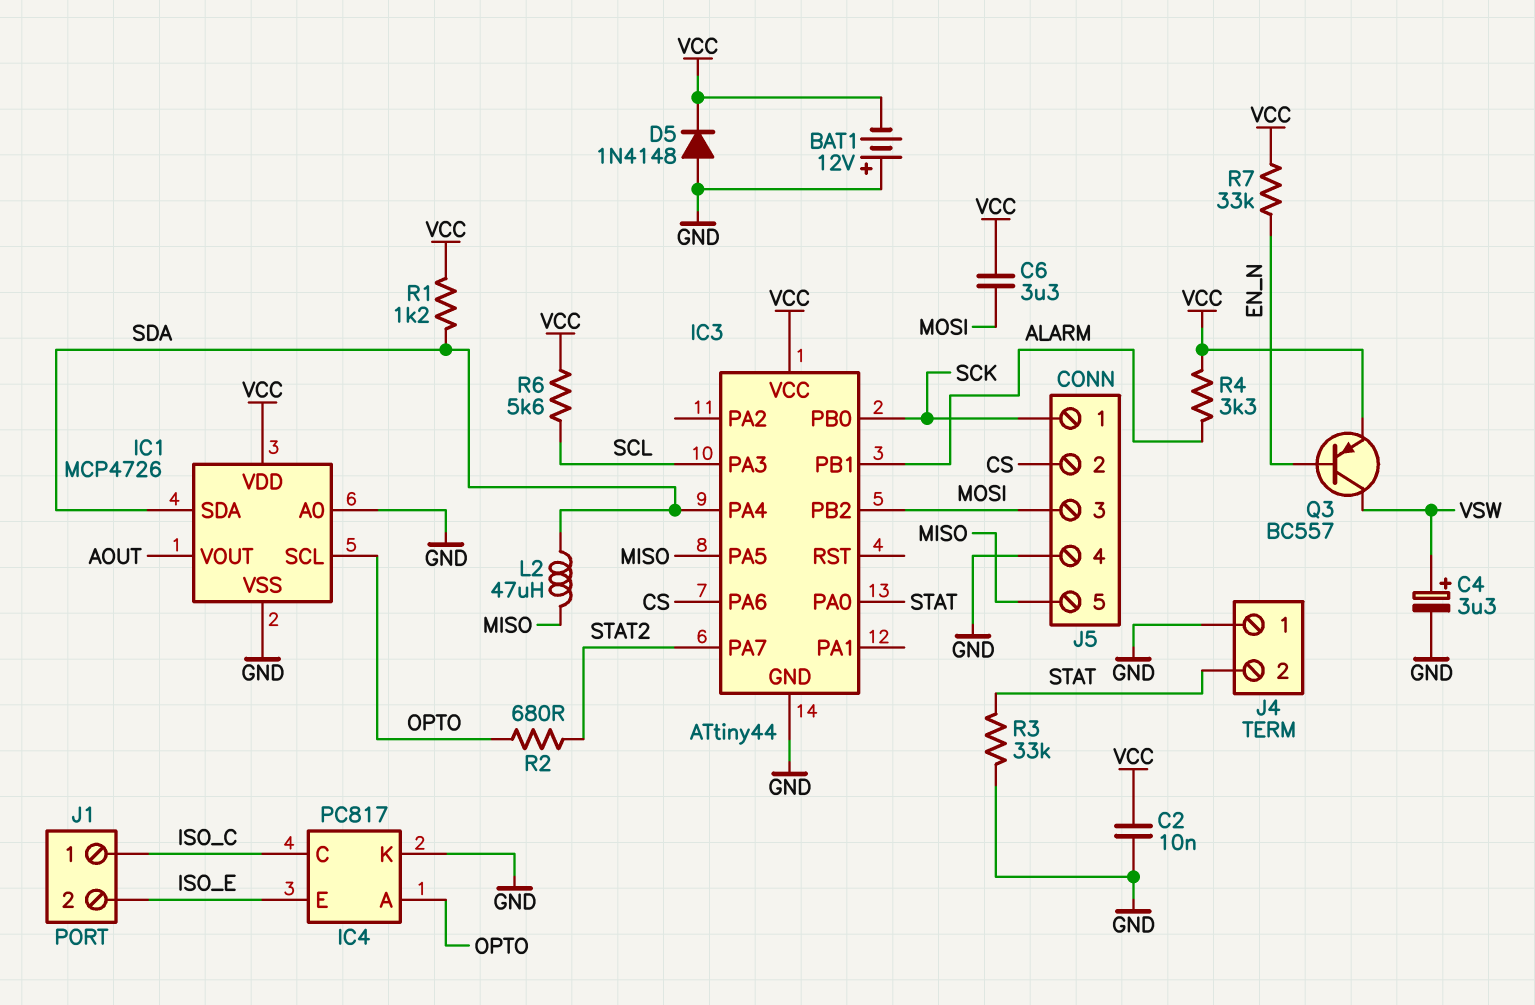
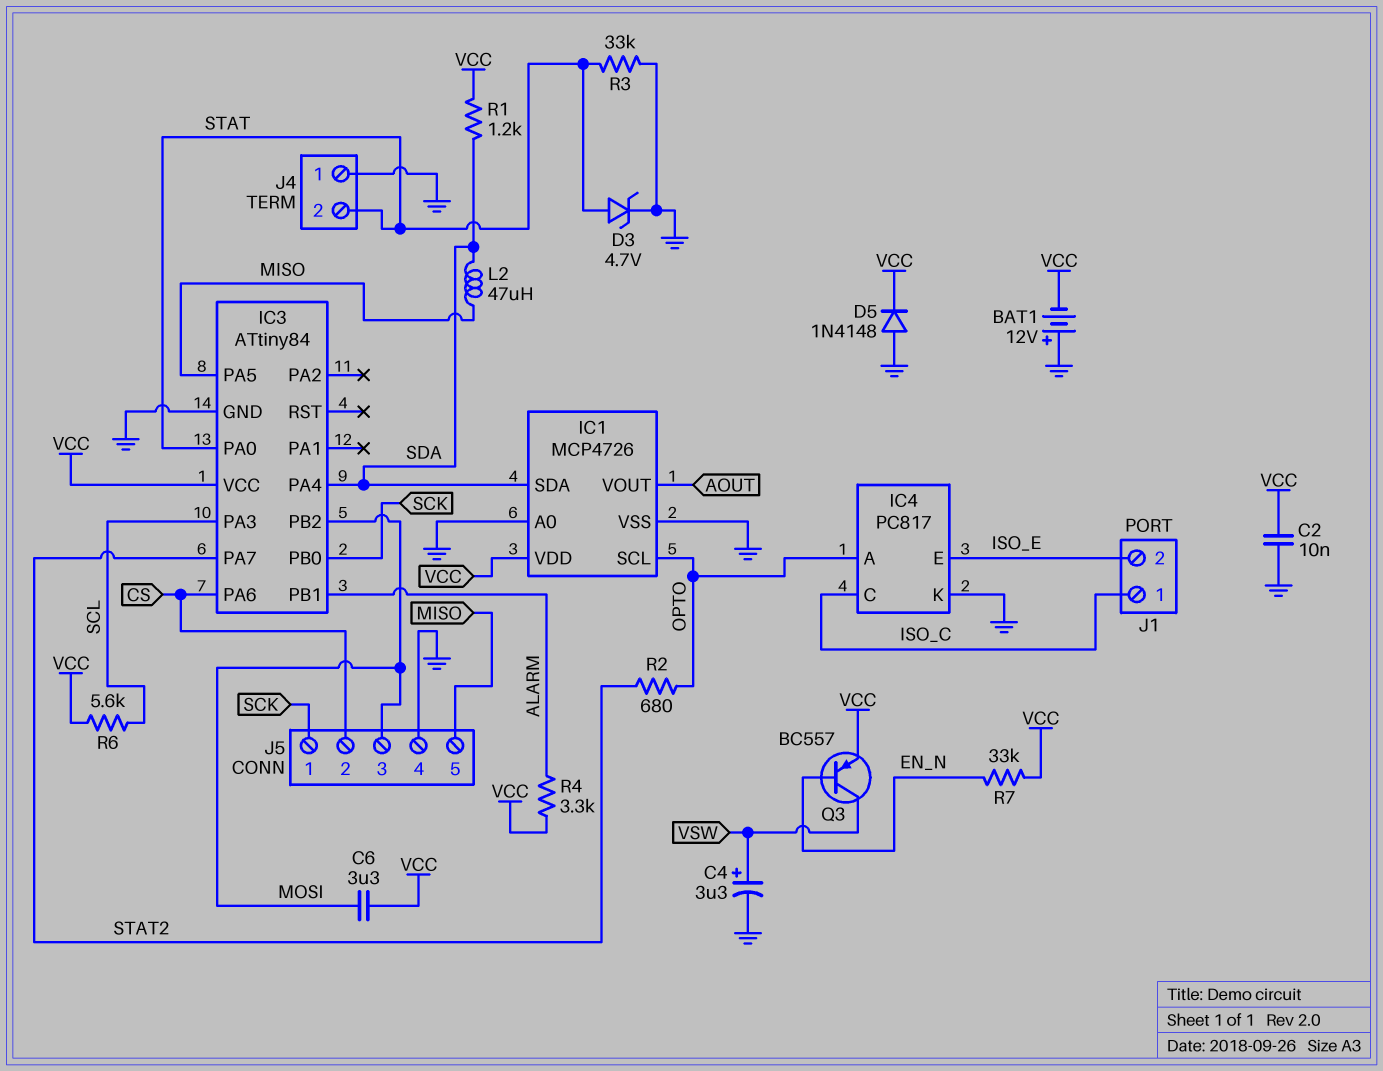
D3: none -> zener 4.7V (A STAT, K GND)
IC3: ATtiny44 -> ATtiny84

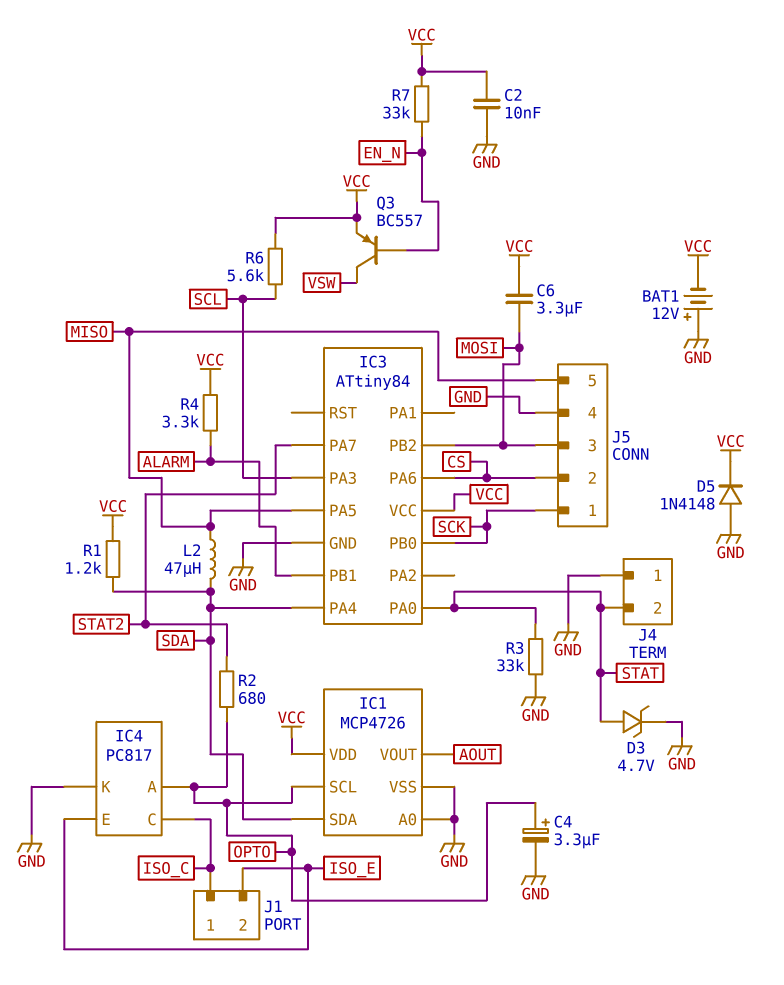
C4: 3.3uF (plus VSW, minus GND) -> 3.3uF (plus OPTO, minus GND)

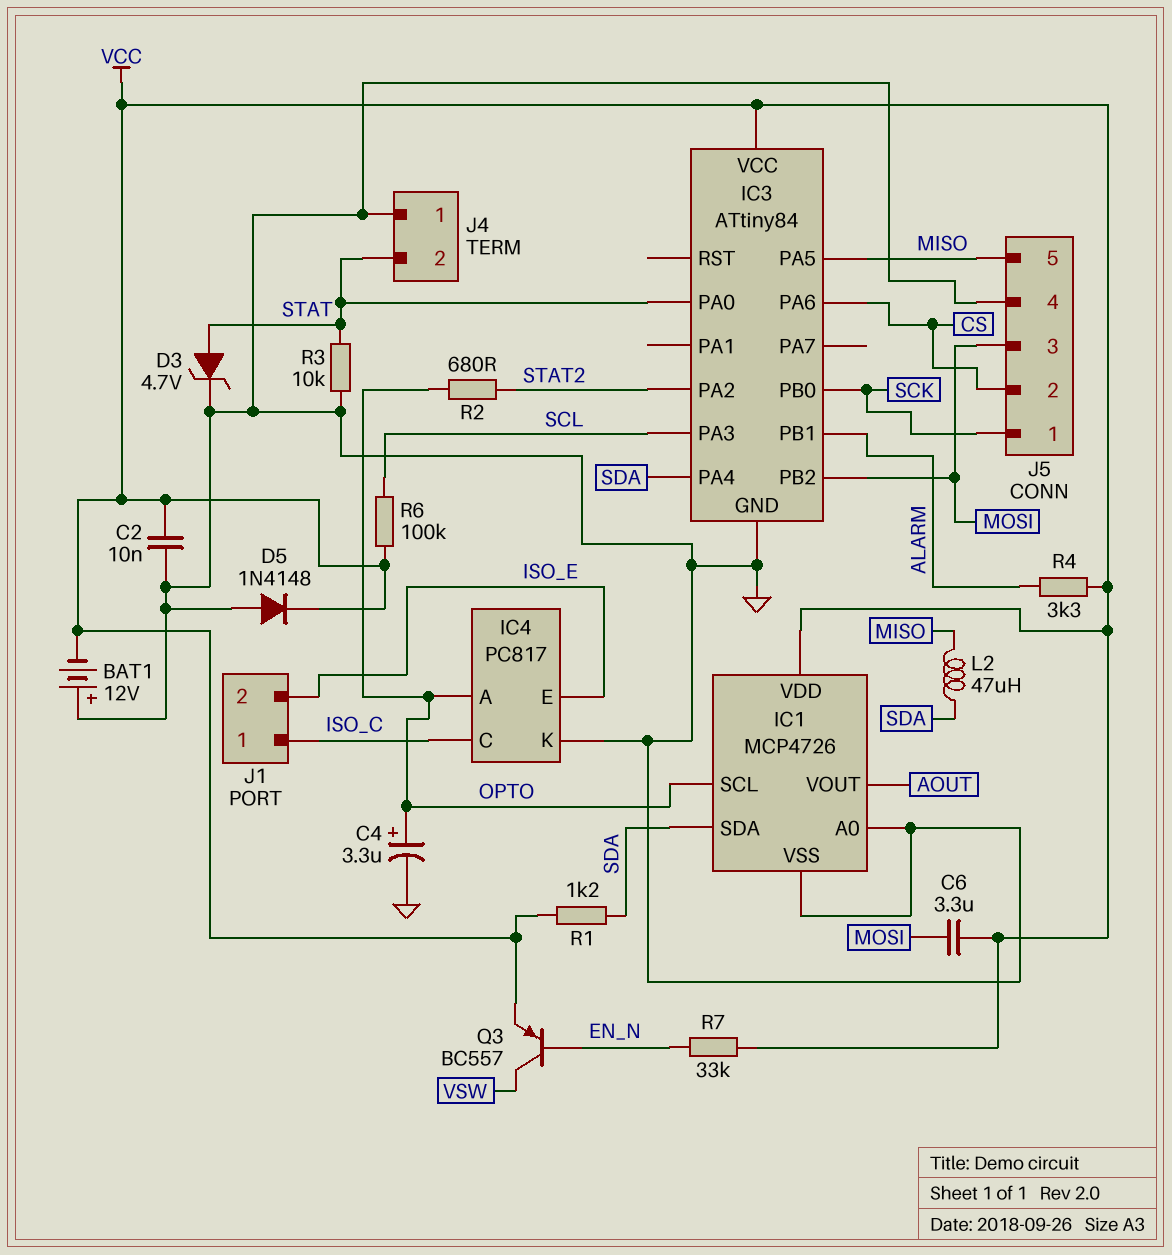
IC3 pin PA2: none -> STAT2
IC3 pin PA7: STAT2 -> none
R3: 33k (GND, STAT) -> 10k (GND, STAT)
R6: 5.6k (SCL, VCC) -> 100k (SCL, VCC)

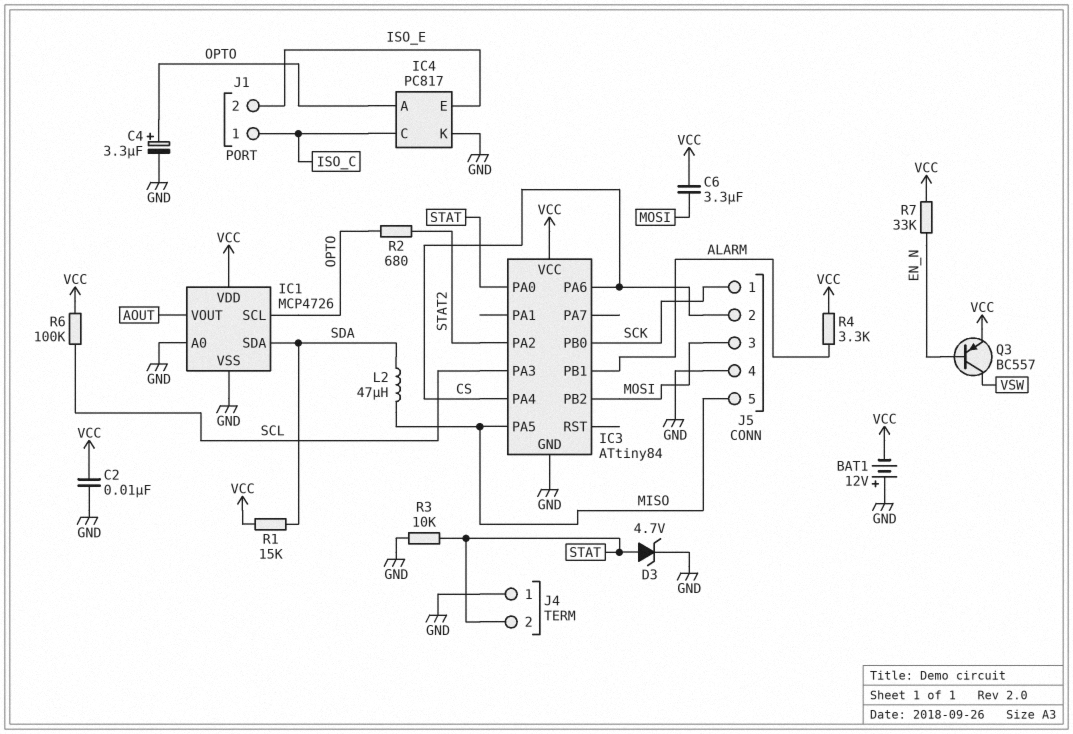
D5: diode 1N4148 (A GND, K VCC) -> none
IC3 pin PA4: SDA -> CS
R1: 1.2k (SDA, VCC) -> 15k (SDA, VCC)

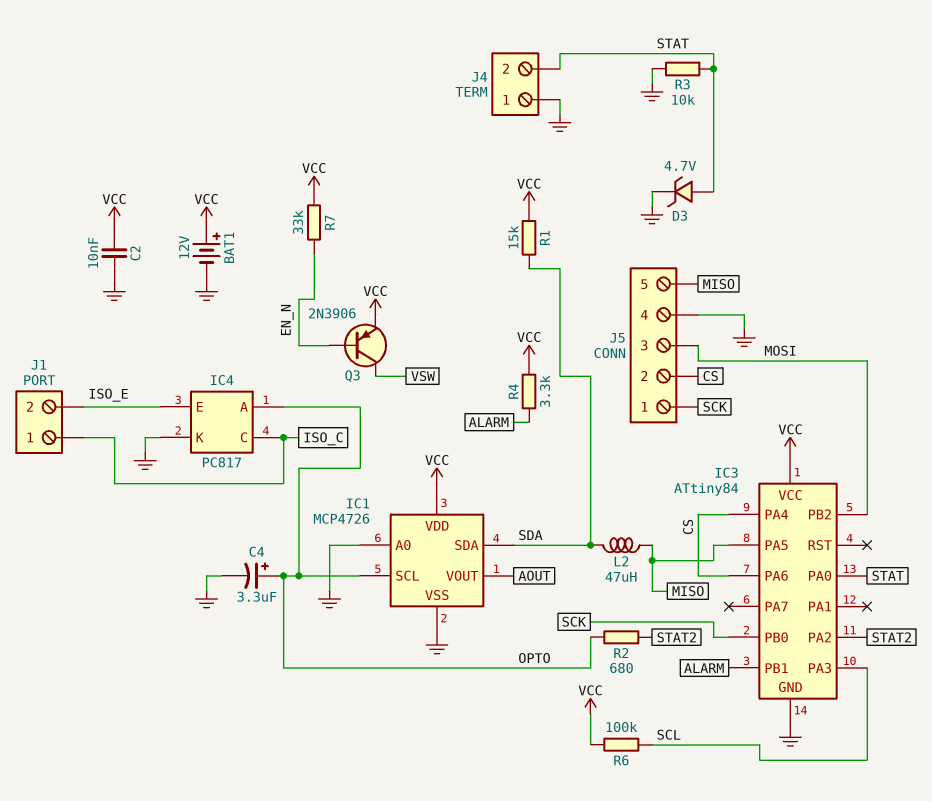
BAT1: 12V (plus GND, minus VCC) -> 12V (plus VCC, minus GND)
C6: 3.3uF (MOSI, VCC) -> none
Q3: PNP BC557 (B EN_N, C VSW, E VCC) -> PNP 2N3906 (B EN_N, C VSW, E VCC)

